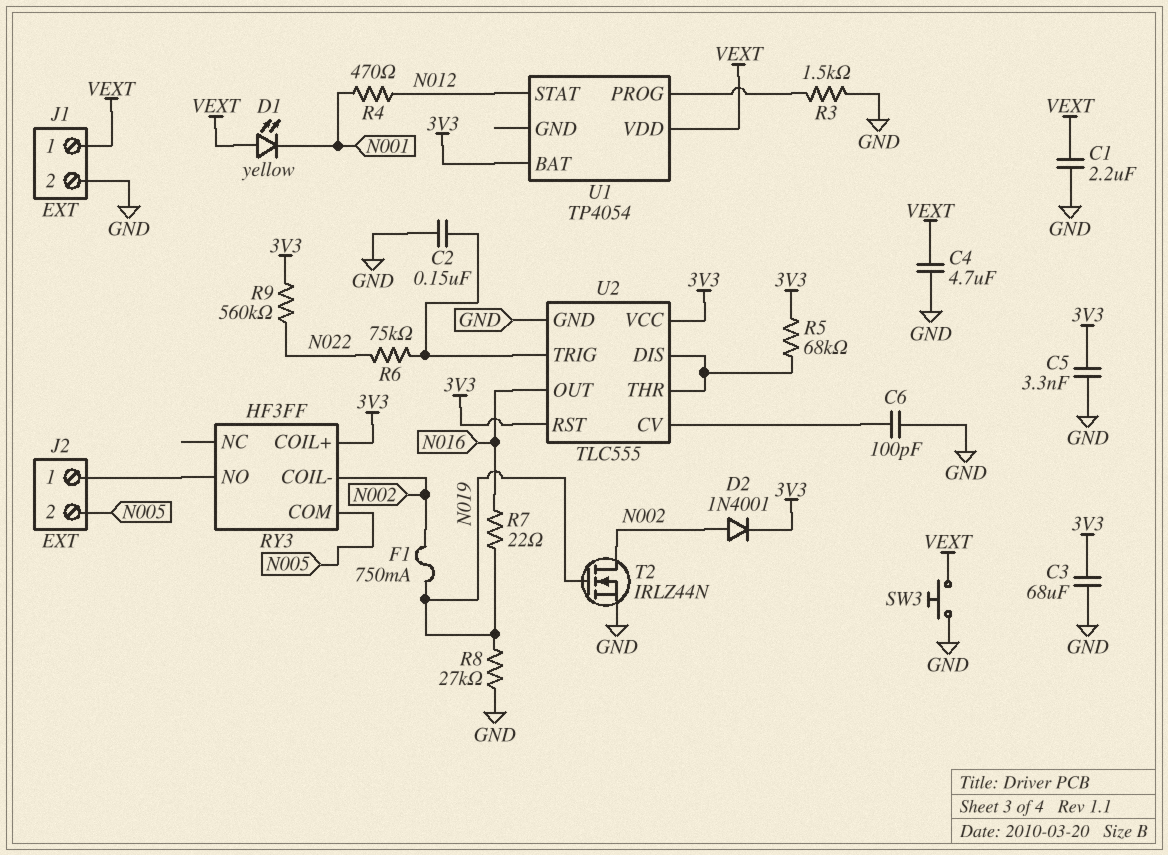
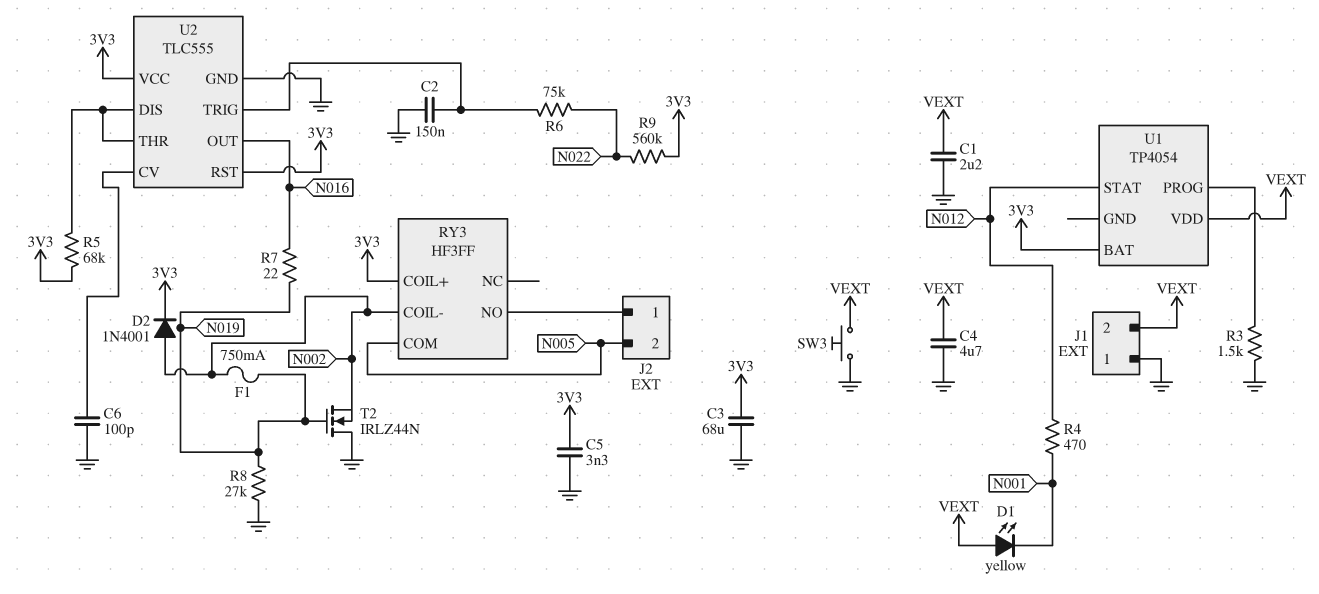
J1 pin 1: VEXT -> GND
J1 pin 2: GND -> VEXT
T2: NMOS IRLZ44N (G N019, D N002, S GND) -> NMOS IRLZ44N (G N019, D GND, S N002)

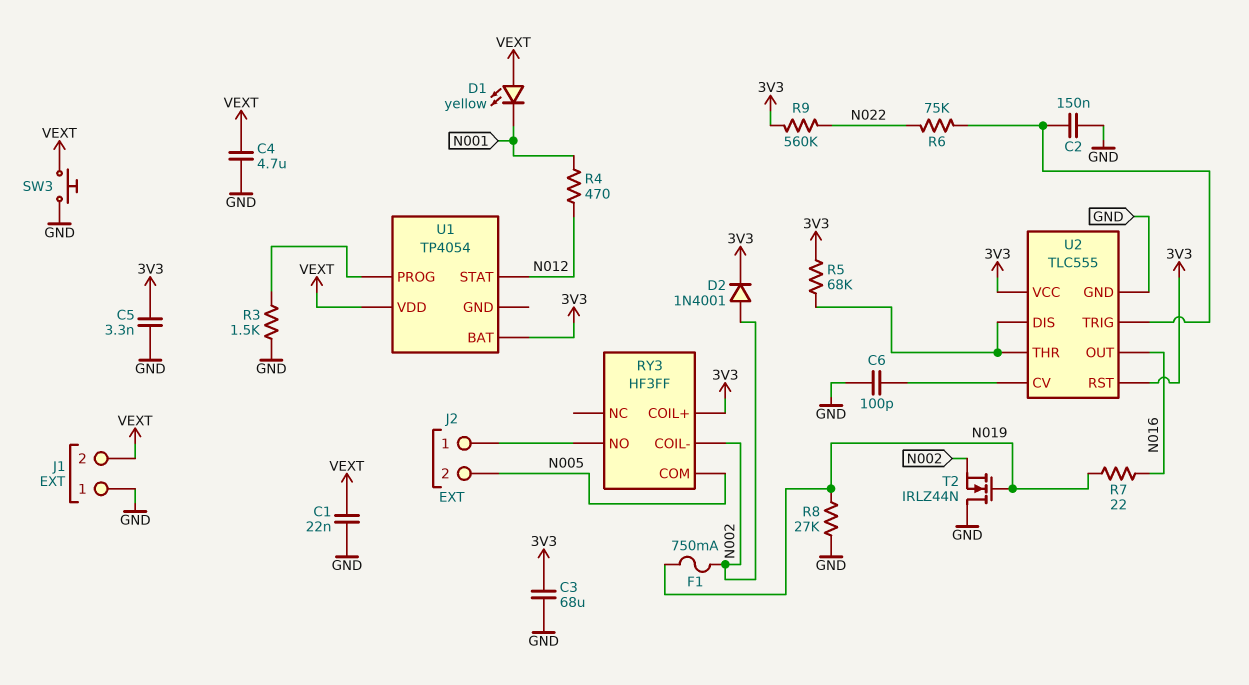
C1: 2.2uF (GND, VEXT) -> 22nF (GND, VEXT)

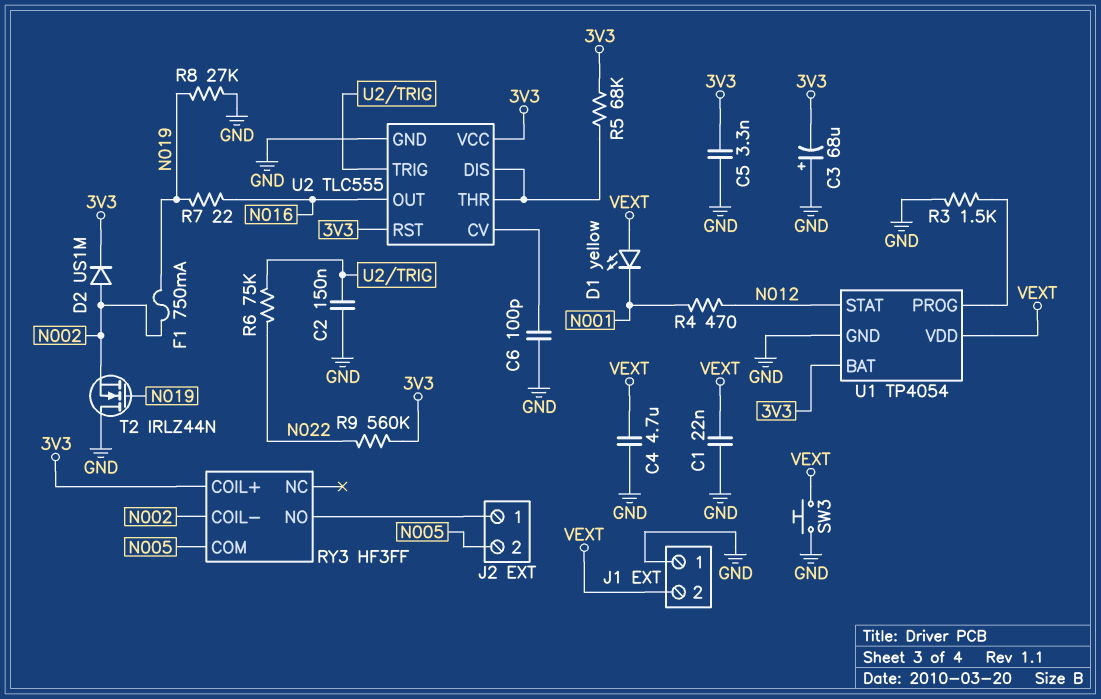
C3: 68uF (3V3, GND) -> 68uF (plus GND, minus 3V3)
D2: diode 1N4001 (A N002, K 3V3) -> diode US1M (A N002, K 3V3)
U1 pin GND: none -> GND

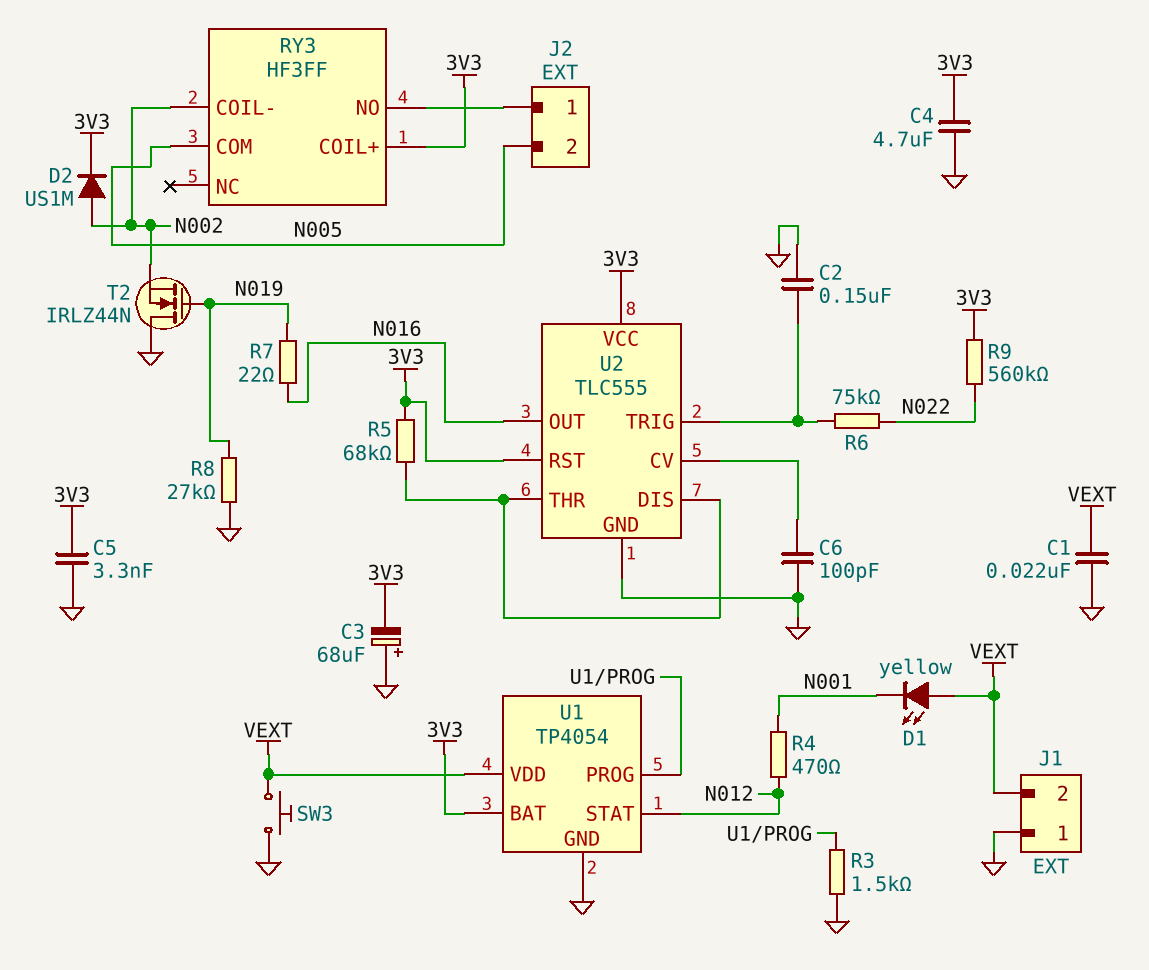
C4: 4.7uF (GND, VEXT) -> 4.7uF (3V3, GND)
F1: 750mA (N002, N019) -> none

